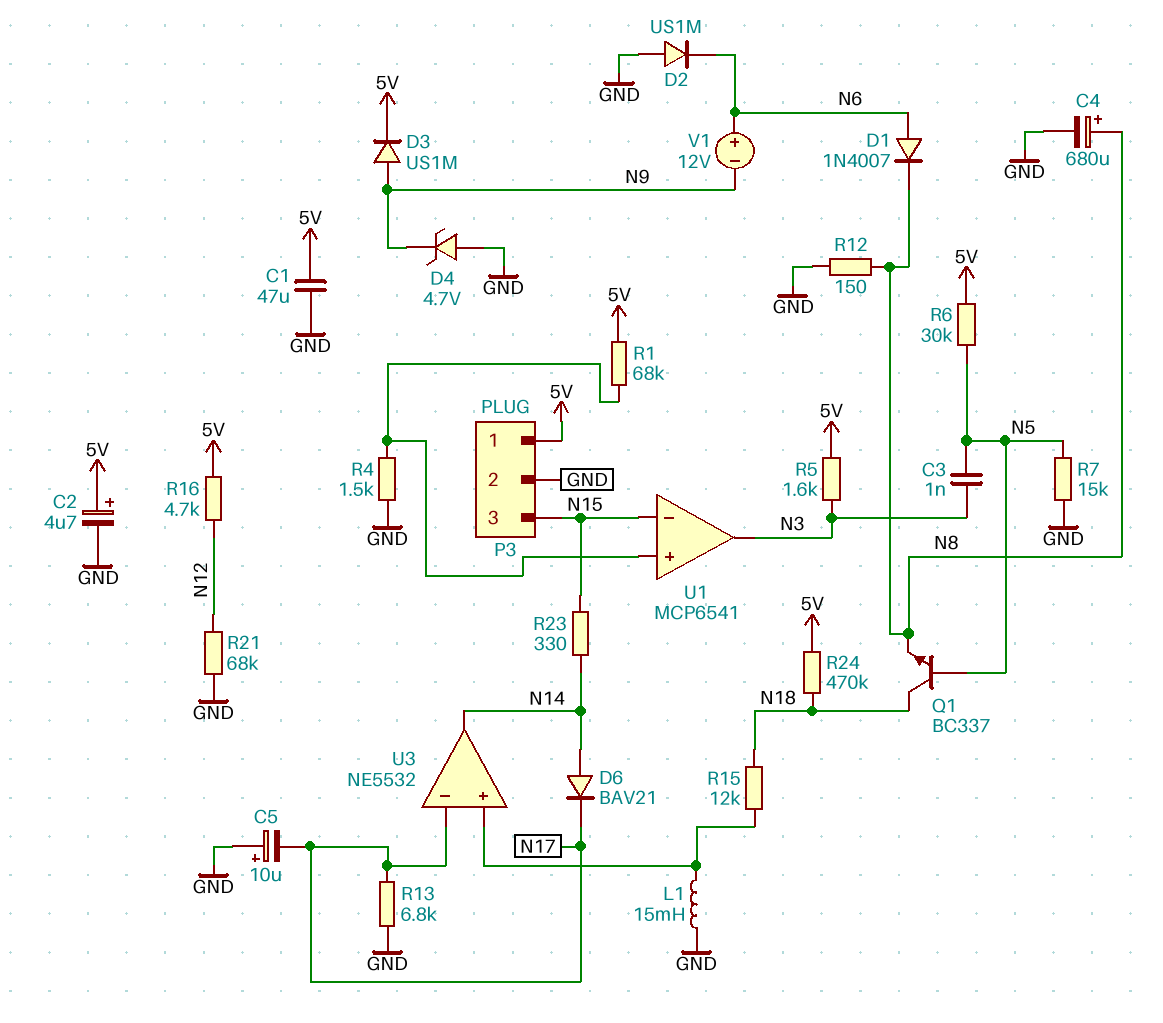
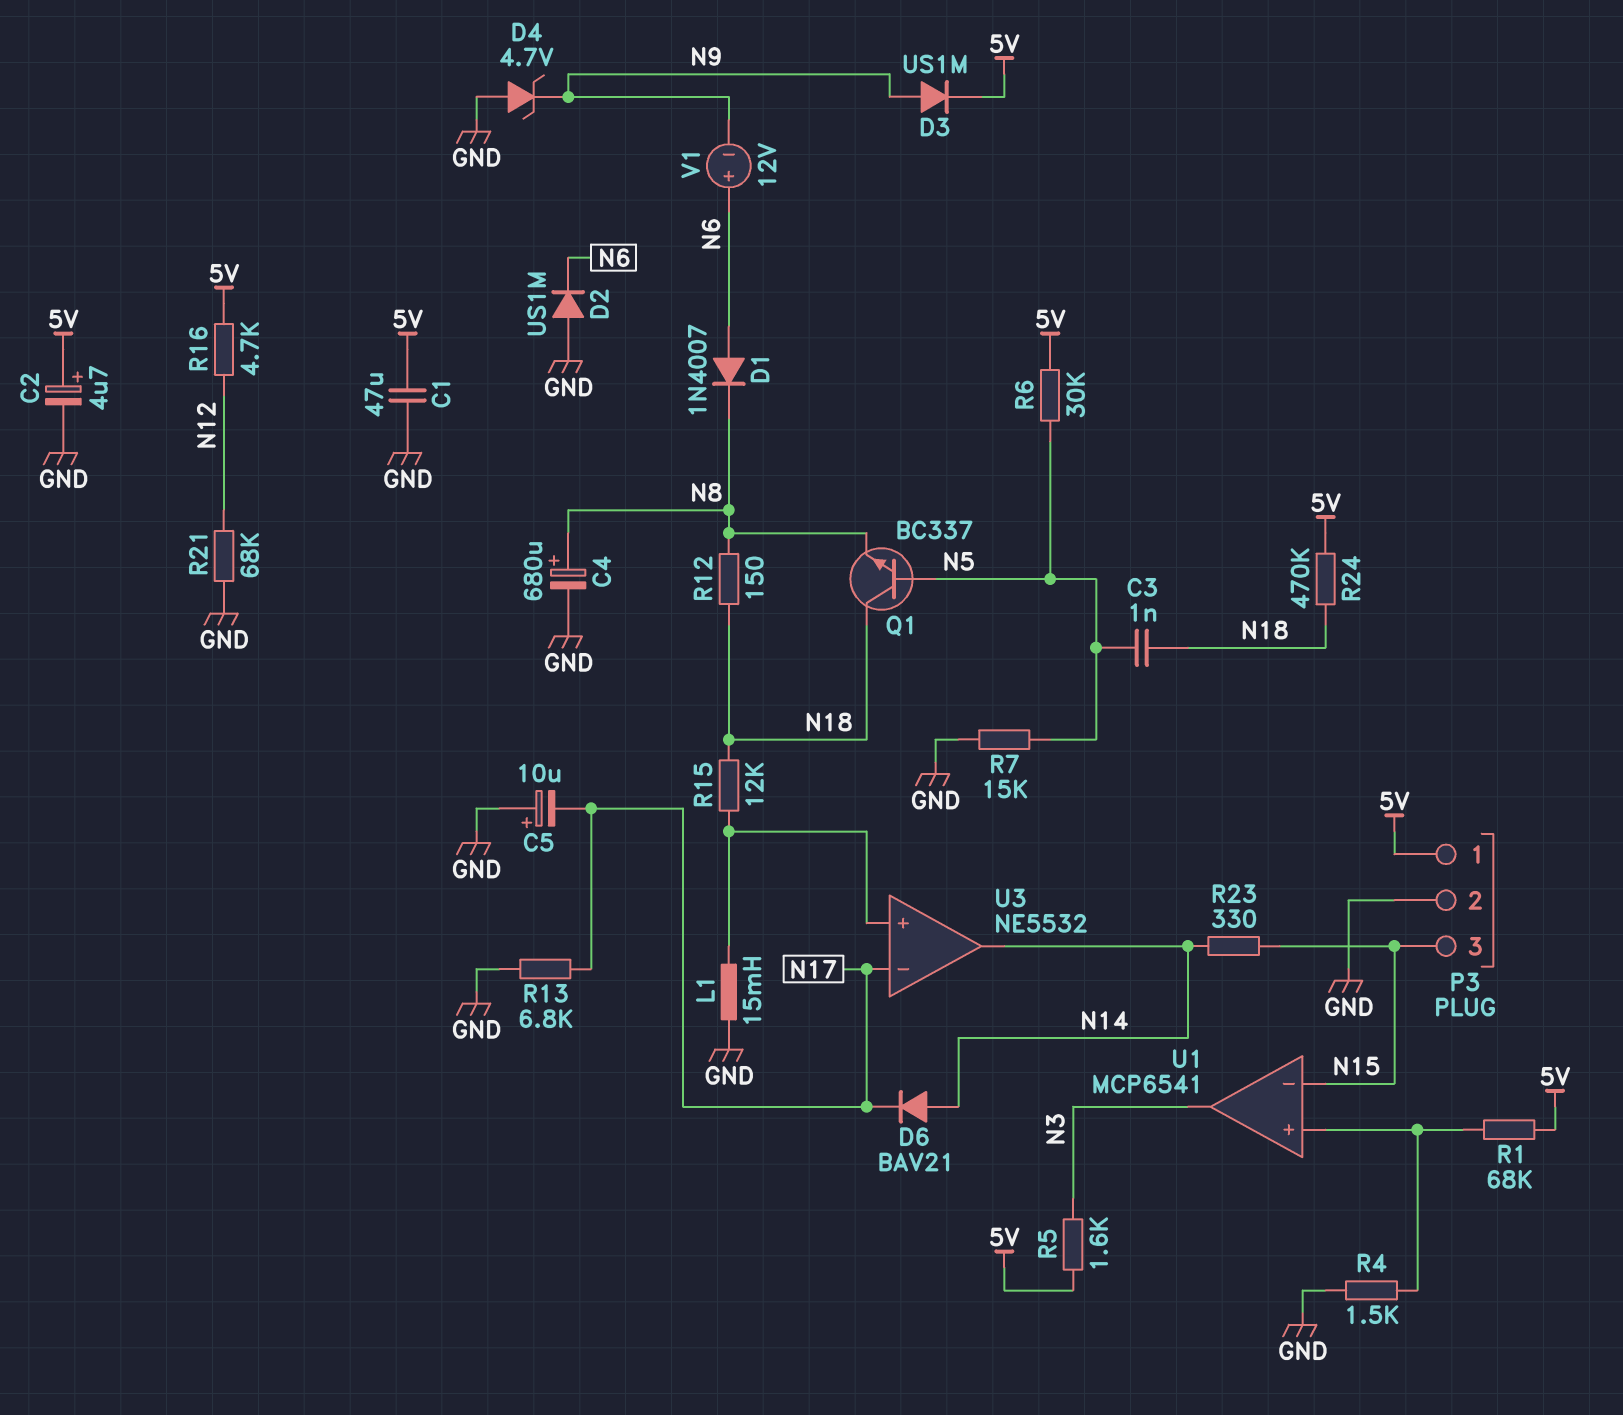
C3: 1nF (N3, N5) -> 1nF (N5, N18)
R12: 150 (GND, N8) -> 150 (N8, N18)

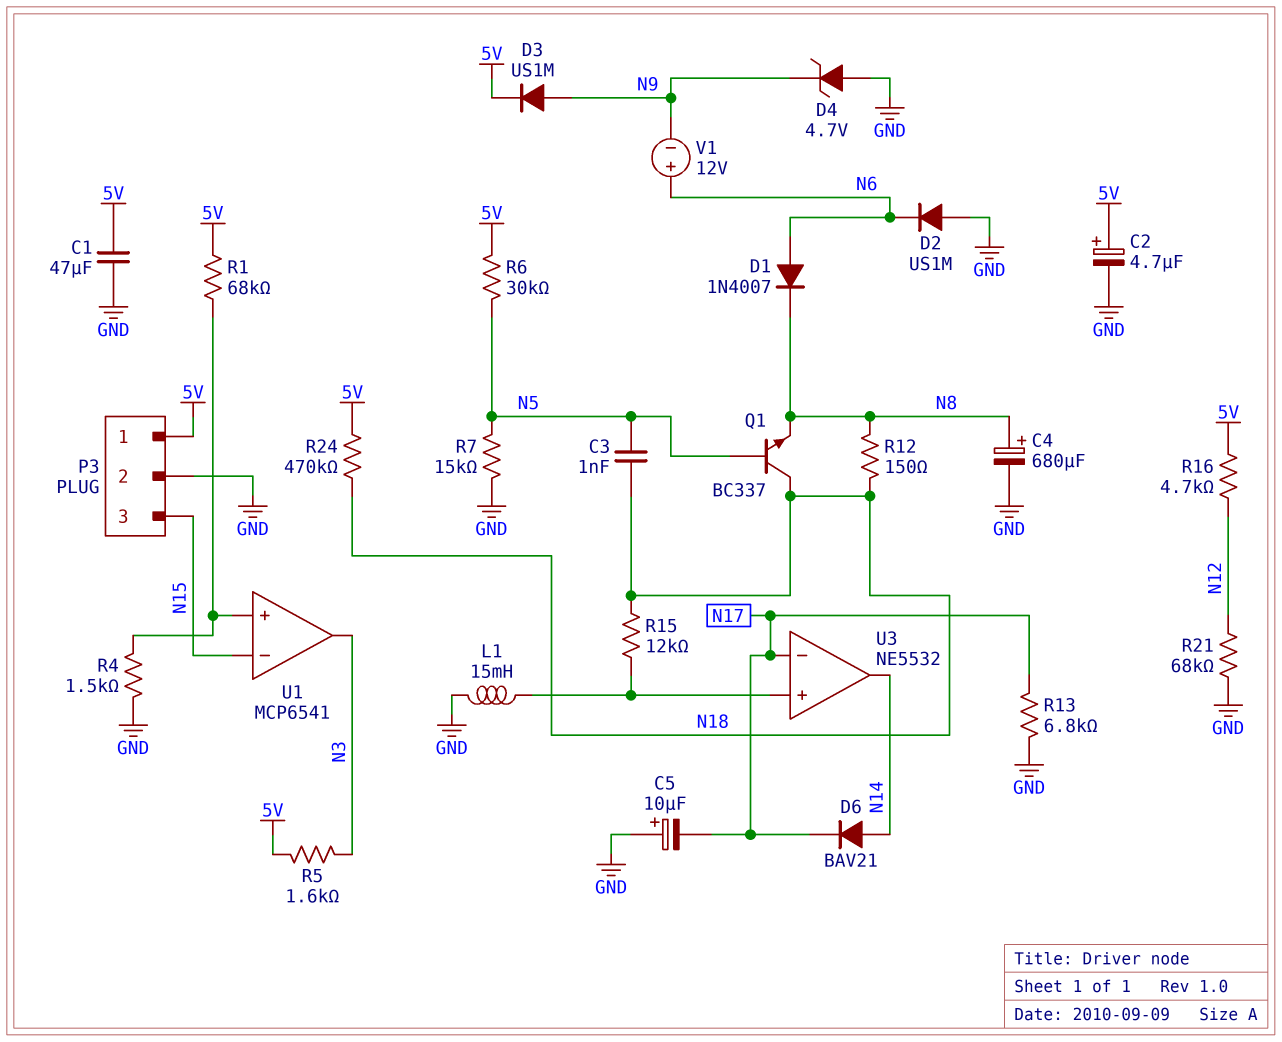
R23: 330 (N14, N15) -> none

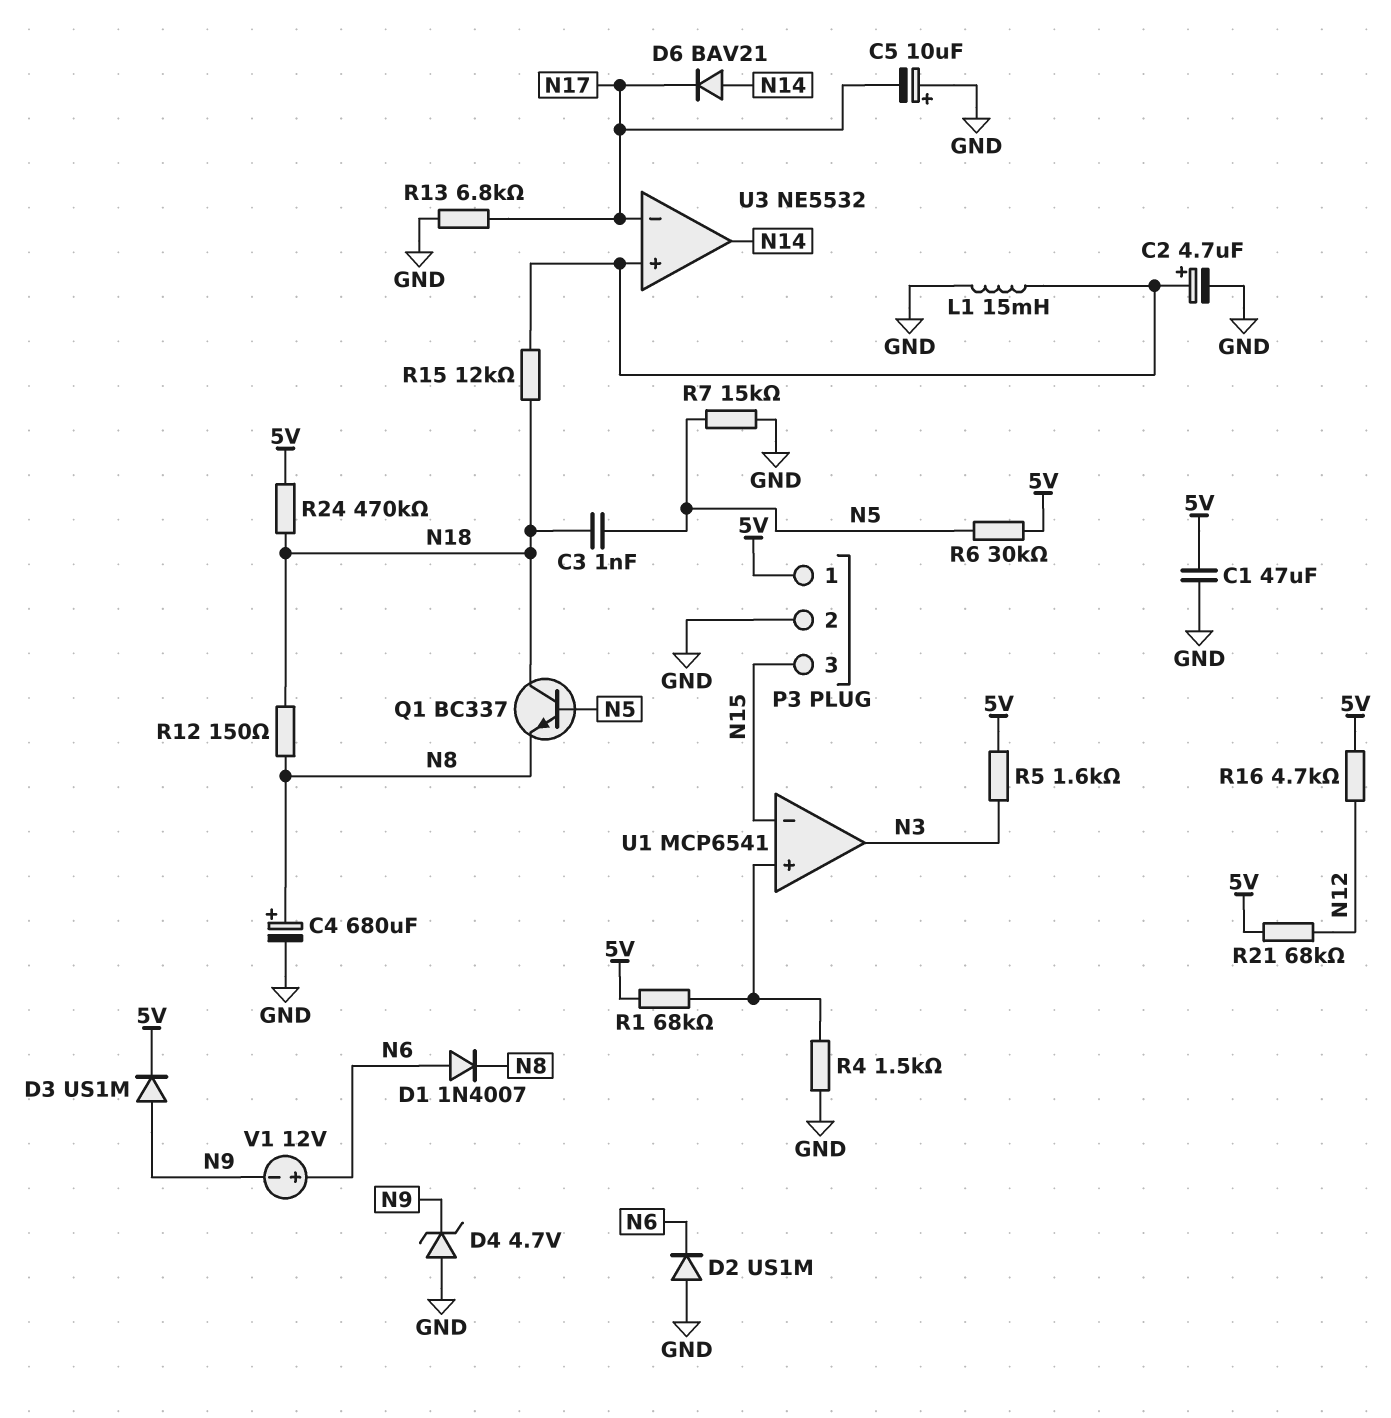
C2: 4.7uF (plus 5V, minus GND) -> 4.7uF (plus U3/in+, minus GND)
R21: 68k (GND, N12) -> 68k (5V, N12)

